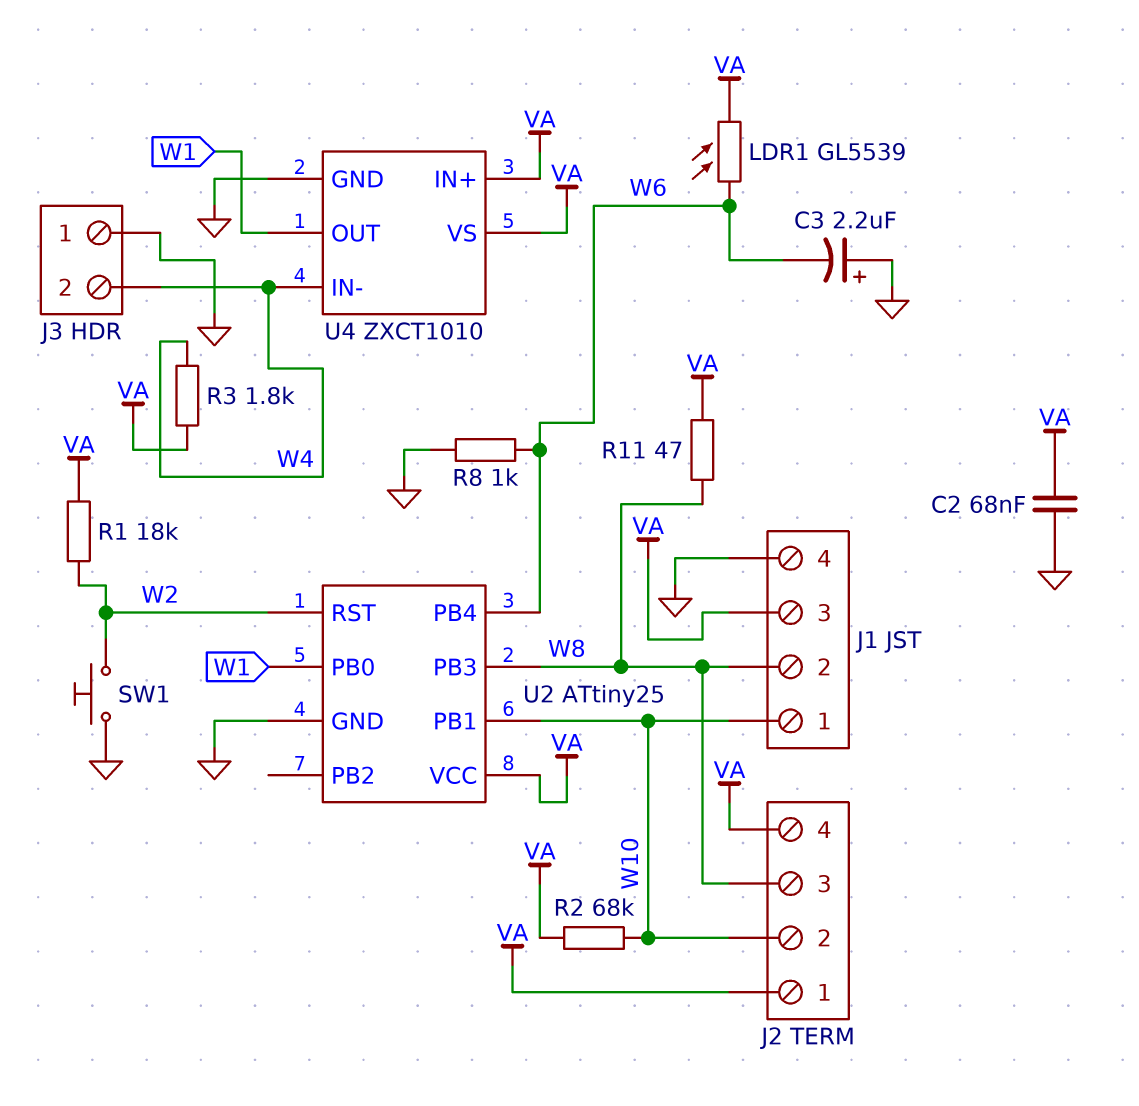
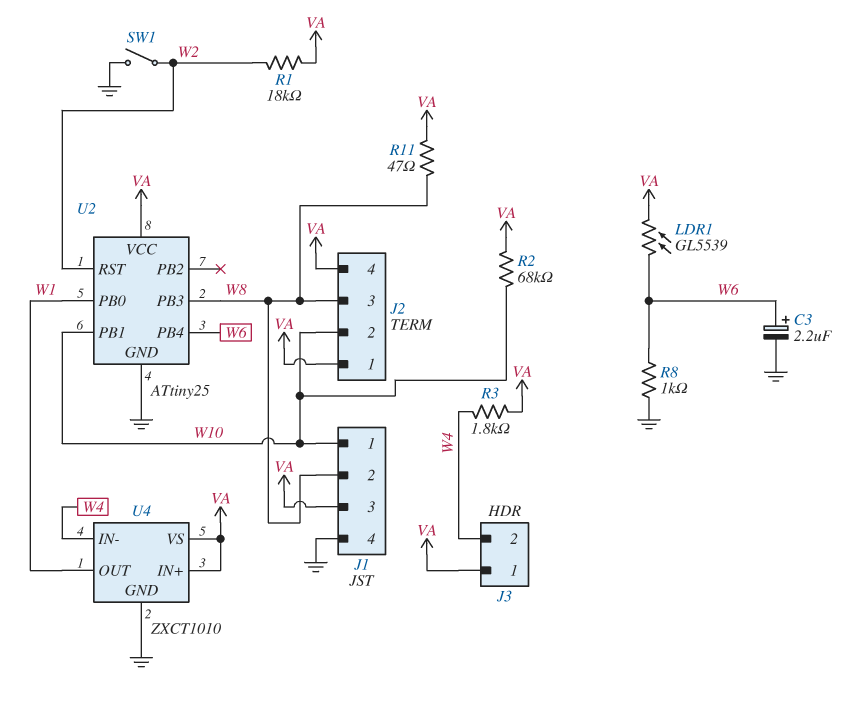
C2: 68nF (GND, VA) -> none
C3: 2.2uF (plus GND, minus W6) -> 2.2uF (plus W6, minus GND)
J3 pin 1: GND -> VA
SW1: button (GND, W2) -> switch (GND, W2)

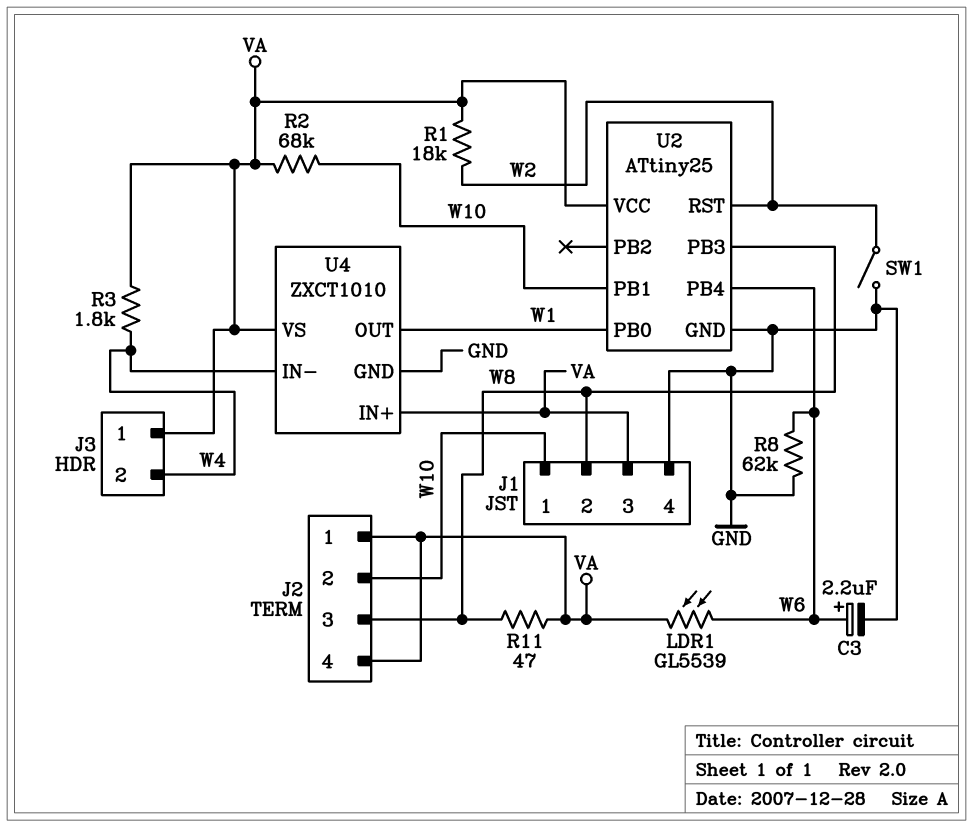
R8: 1k (GND, W6) -> 62k (GND, W6)

